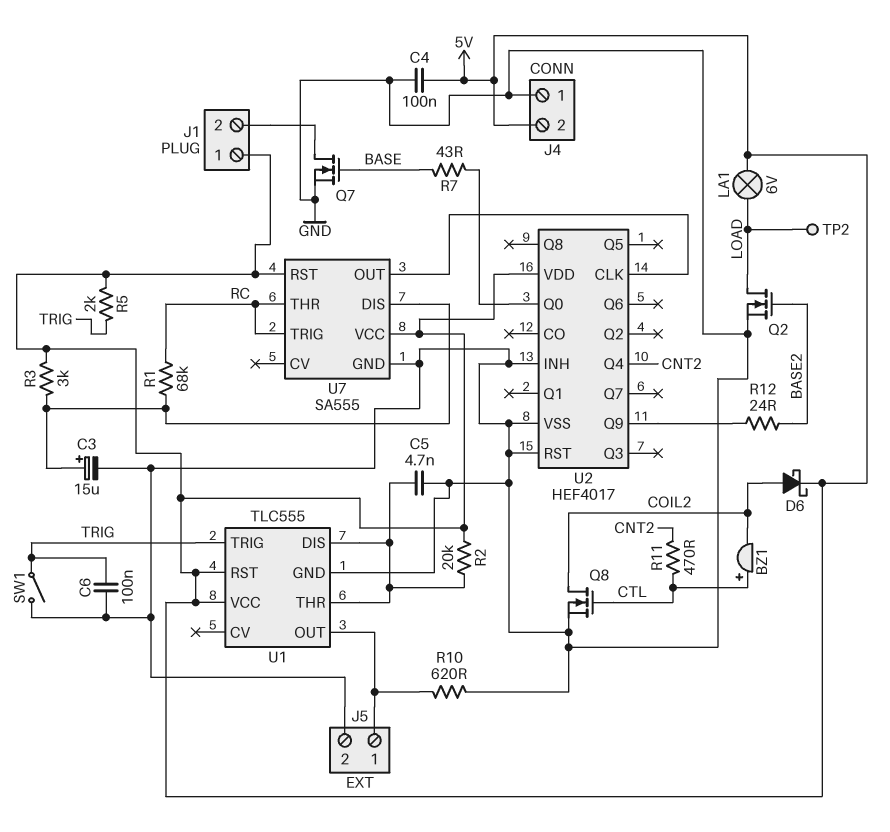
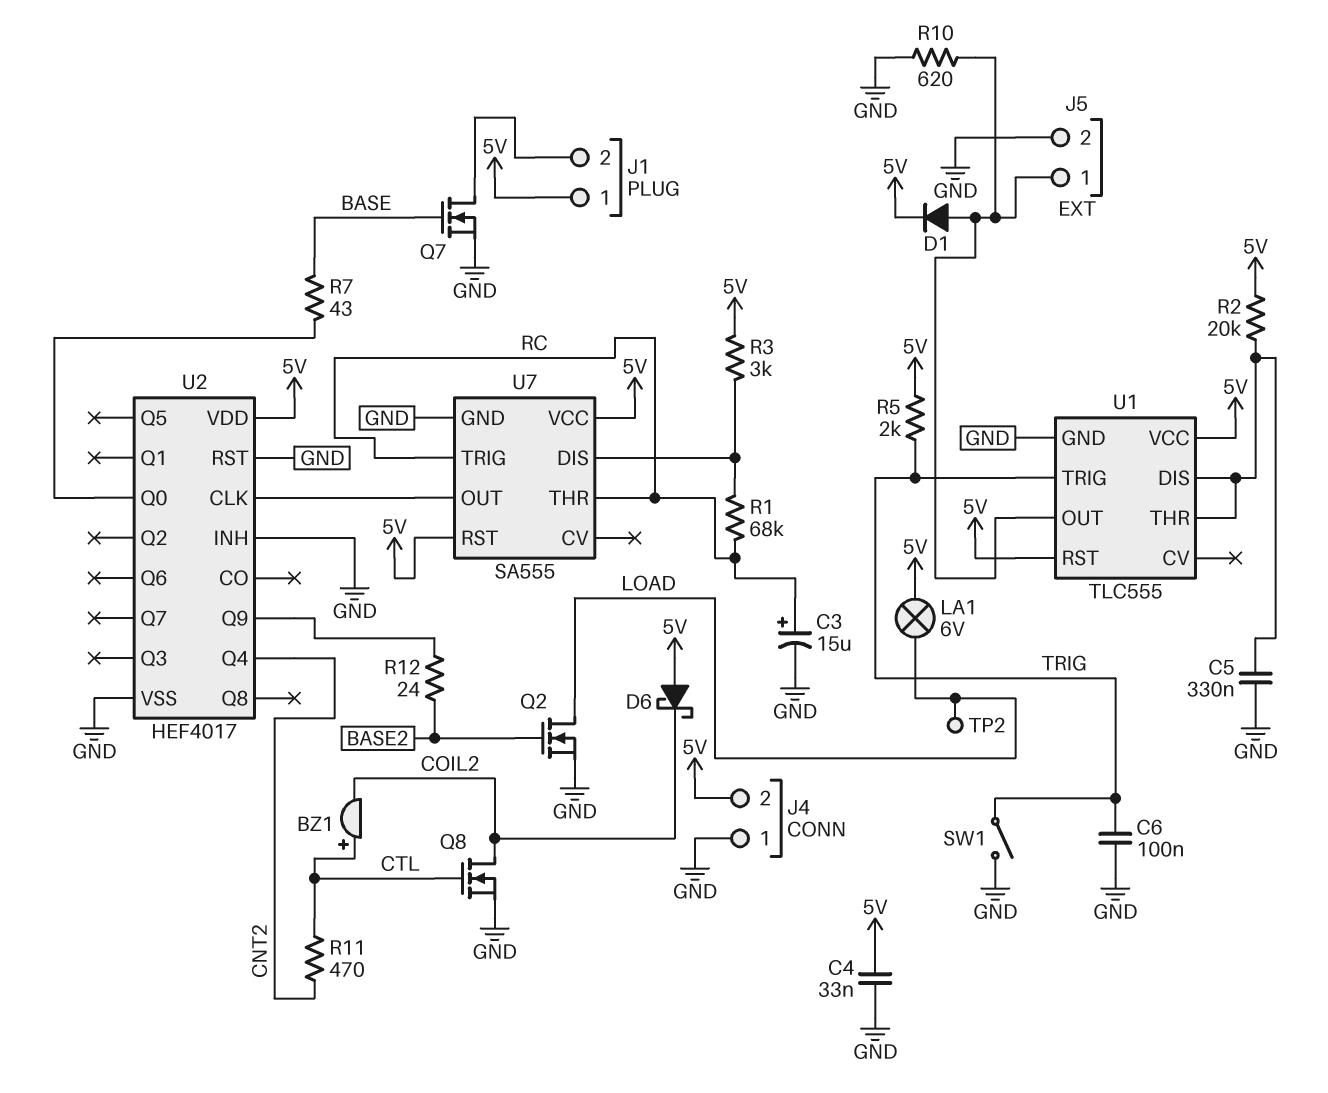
C3: 15uF (plus U7/DIS, minus GND) -> 15uF (plus RC, minus GND)
C4: 100nF (5V, GND) -> 33nF (5V, GND)
C5: 4.7nF (GND, U1/DIS) -> 330nF (GND, U1/DIS)
D1: none -> diode (A J5/1, K 5V)
D6: schottky (A COIL2, K 5V) -> schottky (A 5V, K COIL2)

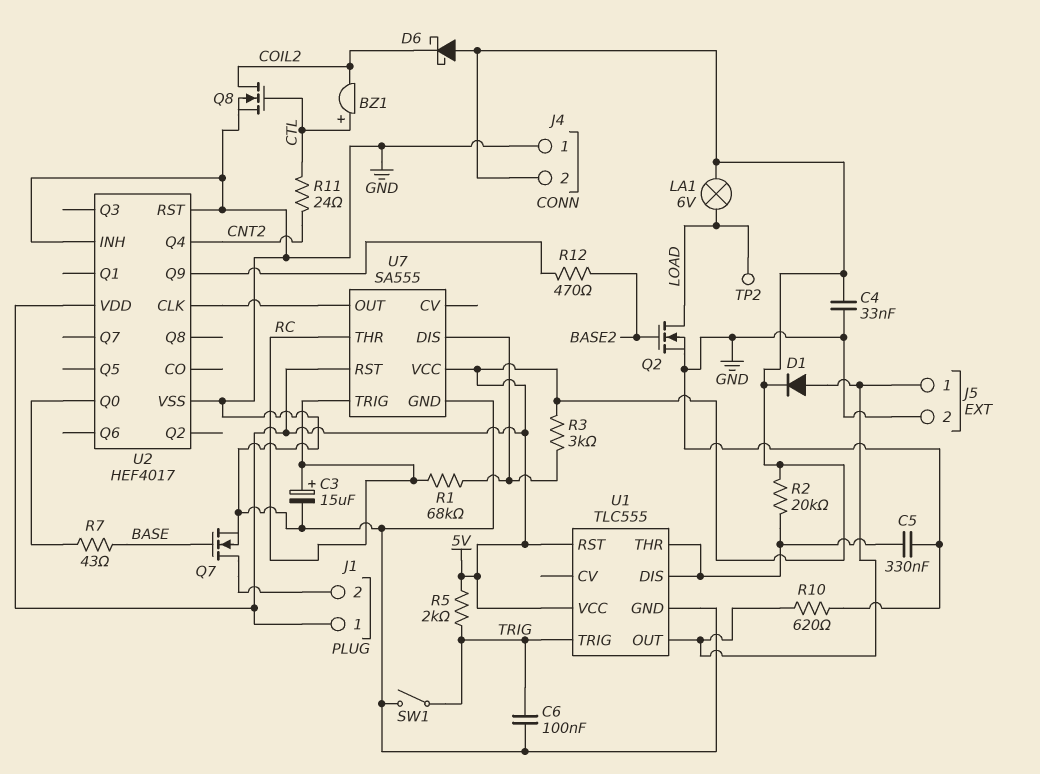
R11: 470 (CNT2, CTL) -> 24 (CNT2, CTL)
R12: 24 (BASE2, U2/Q9) -> 470 (BASE2, U2/Q9)

